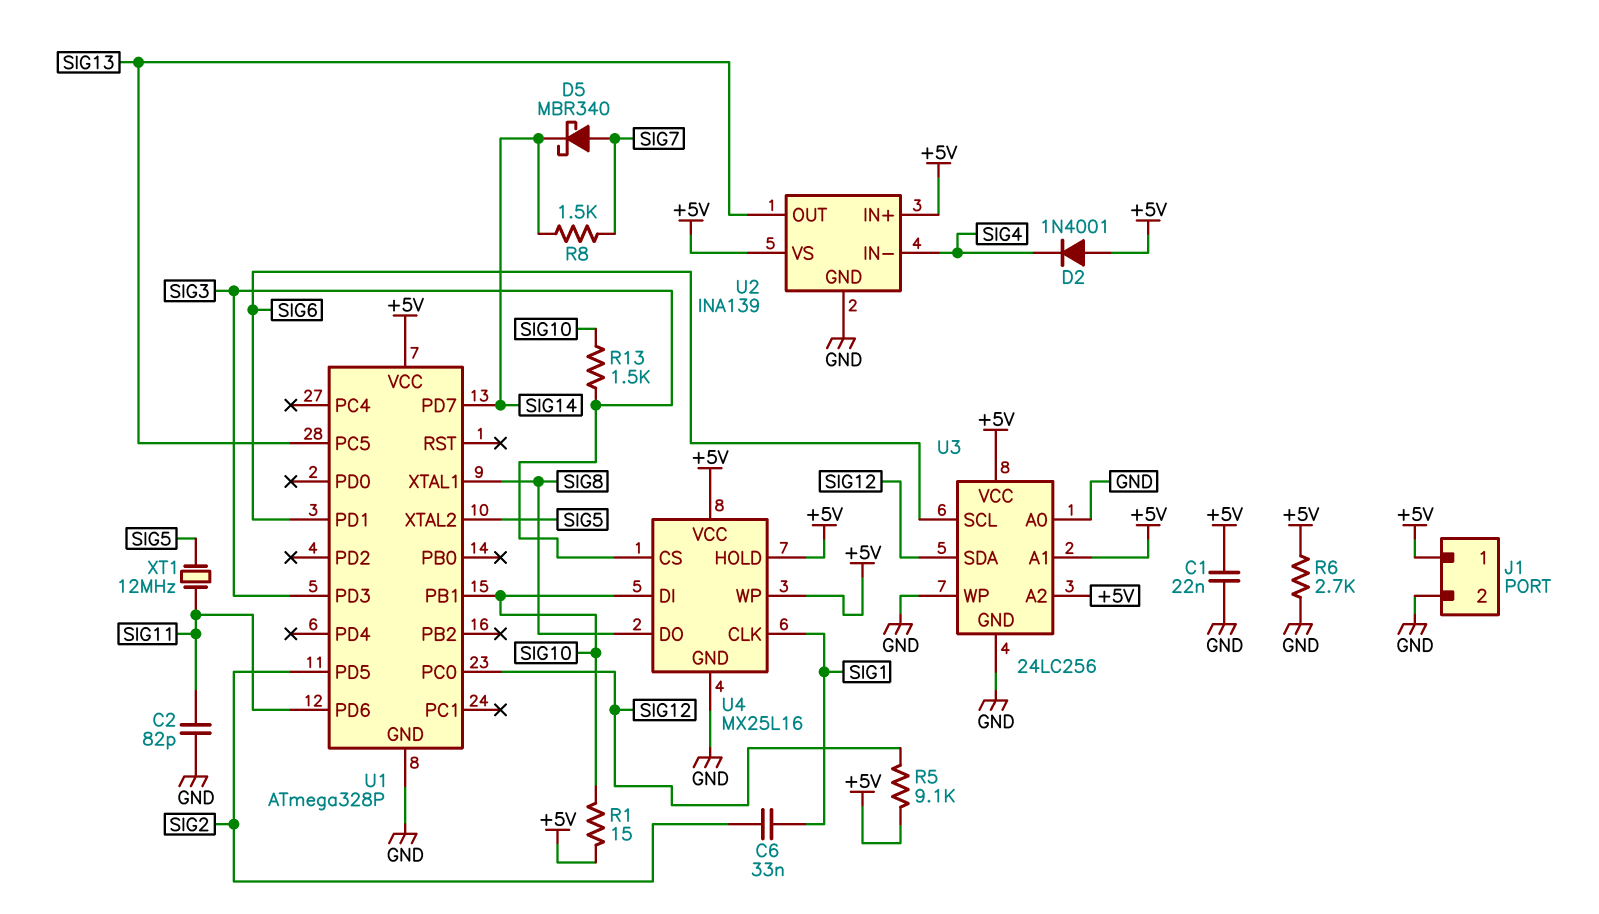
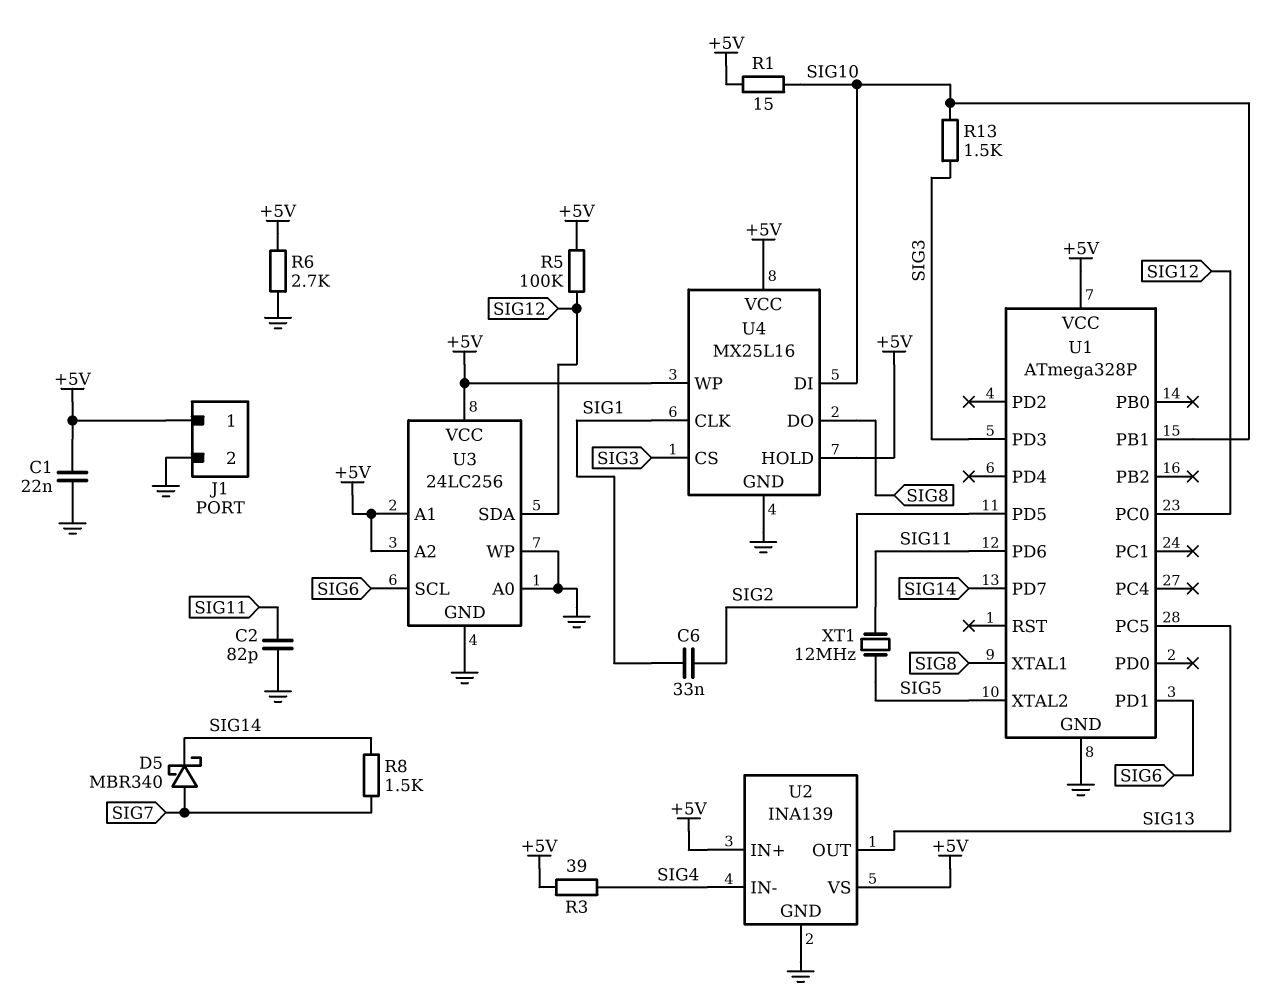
D2: diode 1N4001 (A +5V, K SIG4) -> none
R3: none -> 39 (+5V, SIG4)
R5: 9.1k (+5V, SIG12) -> 100k (+5V, SIG12)

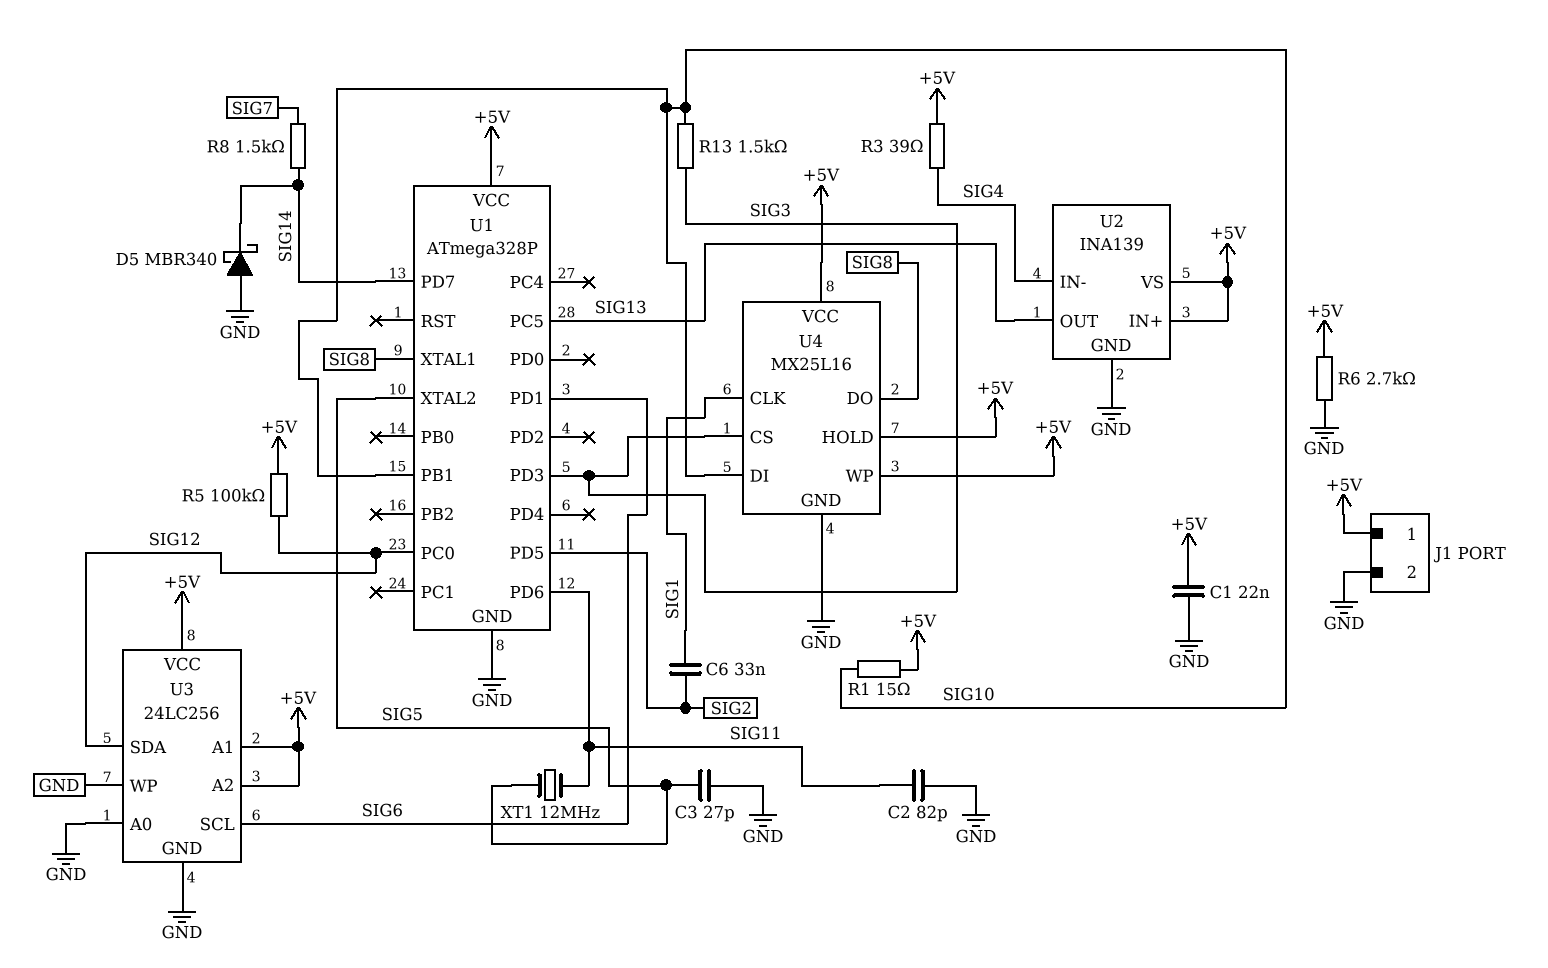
C3: none -> 27pF (GND, SIG5)
D5: schottky MBR340 (A SIG7, K SIG14) -> schottky MBR340 (A GND, K SIG14)

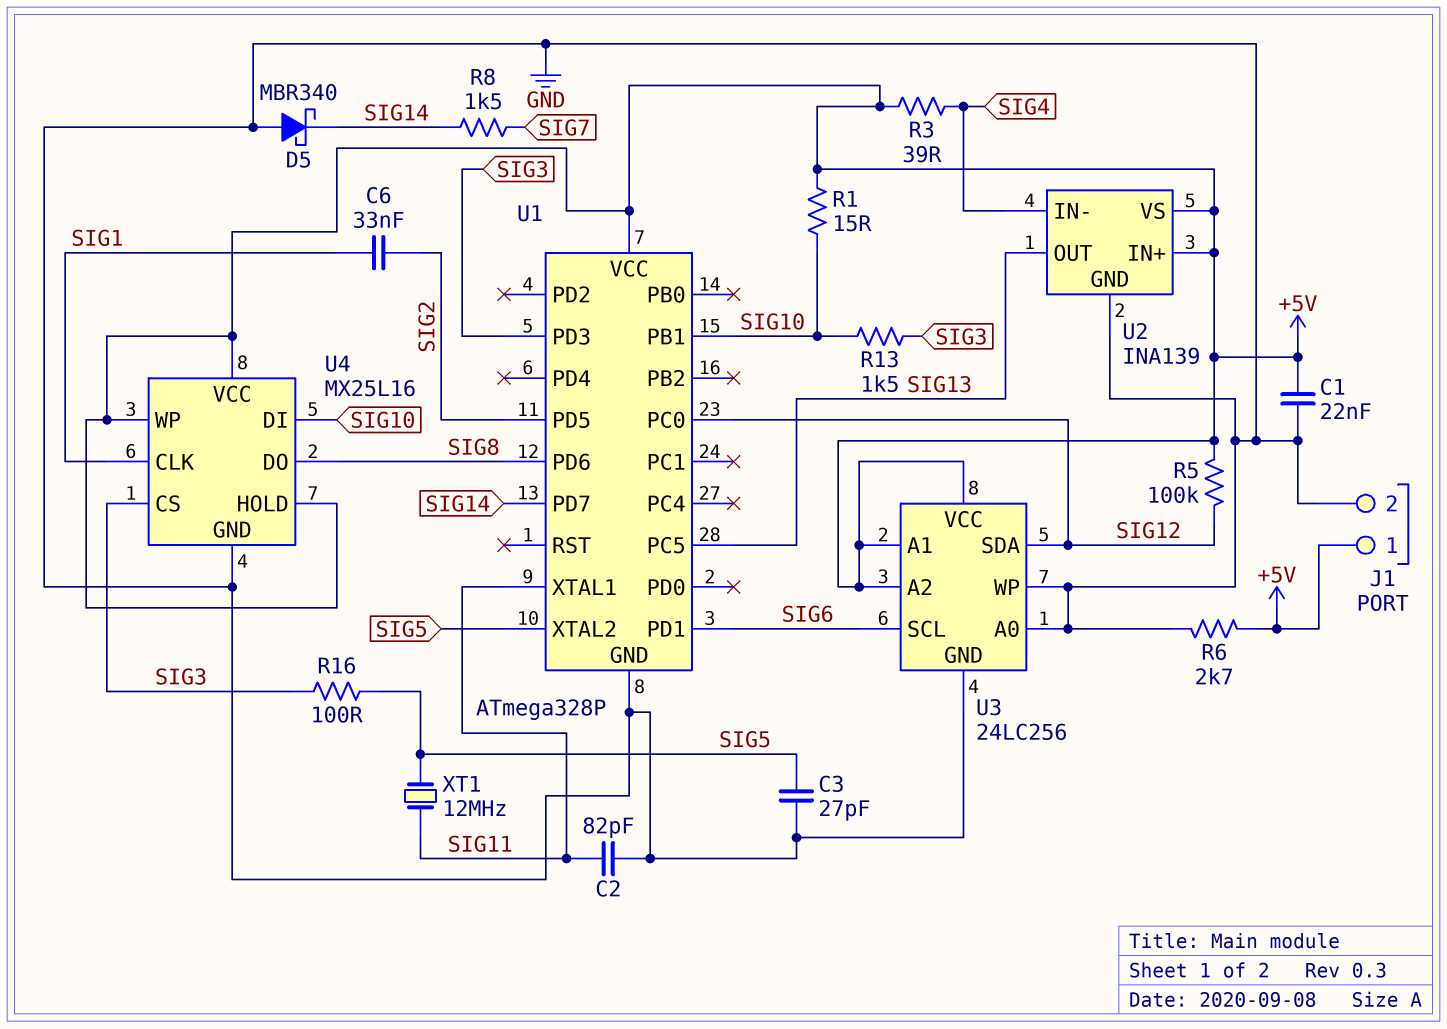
R16: none -> 100 (SIG3, SIG5)
U1 pin PD6: SIG11 -> SIG8
U1 pin XTAL1: SIG8 -> SIG11

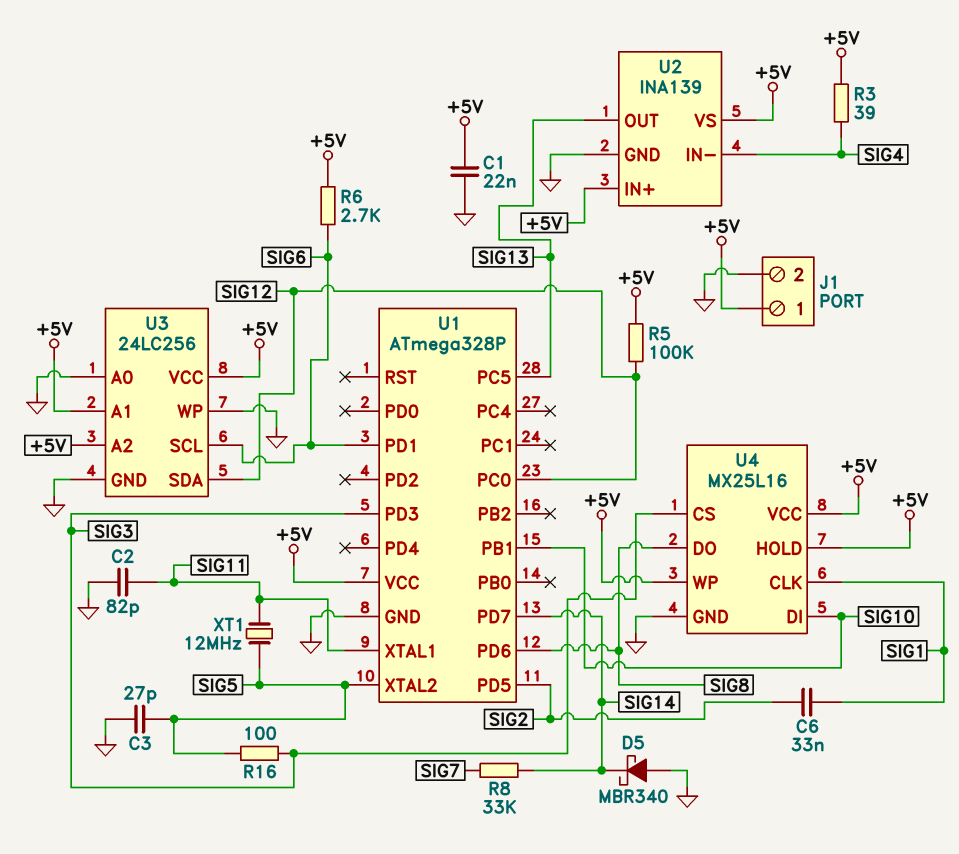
R1: 15 (+5V, SIG10) -> none
R6: 2.7k (+5V, GND) -> 2.7k (+5V, SIG6)
R8: 1.5k (SIG7, SIG14) -> 33k (SIG7, SIG14)
R13: 1.5k (SIG3, SIG10) -> none

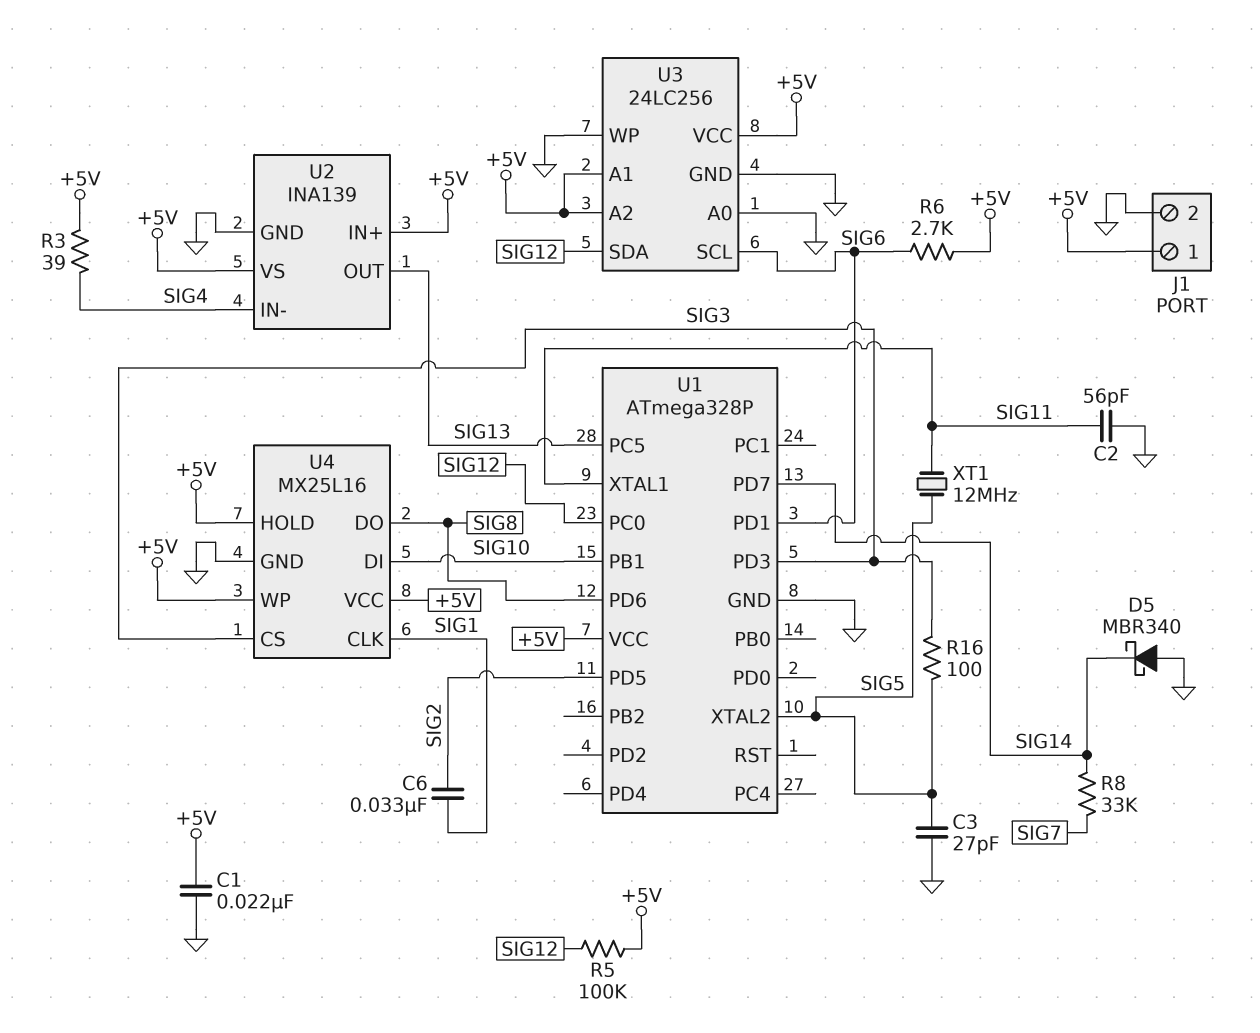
C2: 82pF (GND, SIG11) -> 56pF (GND, SIG11)

